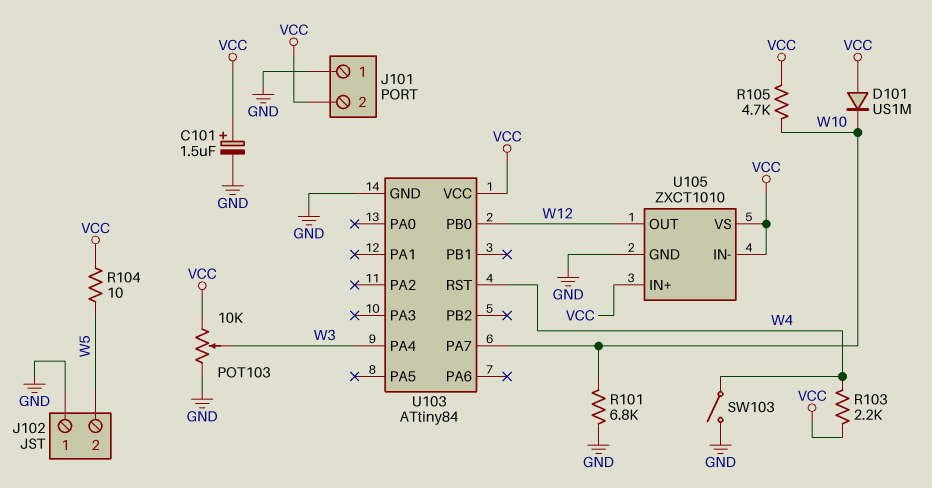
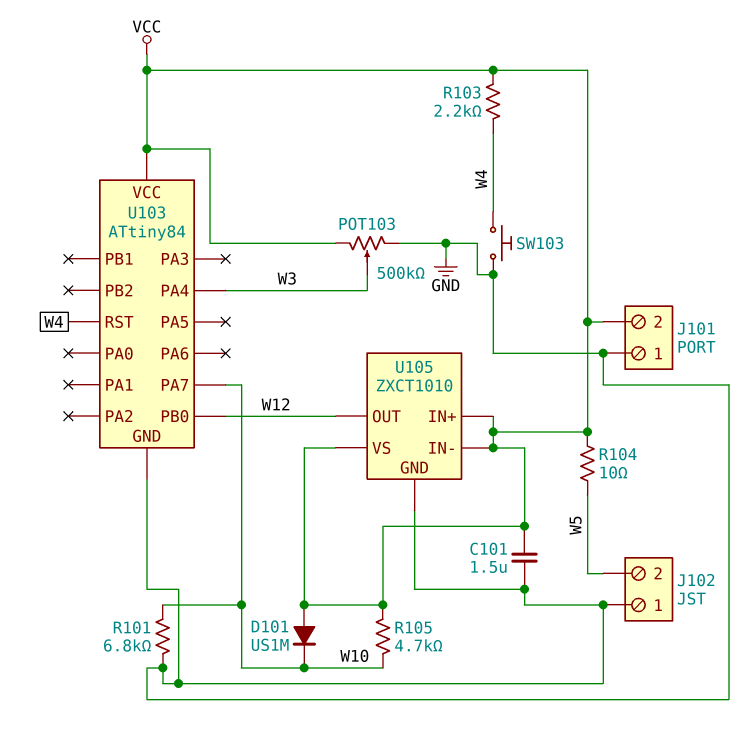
C101: 1.5uF (plus VCC, minus GND) -> 1.5uF (GND, VCC)
POT103: 10k (GND, VCC, wiper W3) -> 500k (GND, VCC, wiper W3)
SW103: switch (GND, W4) -> button (GND, W4)

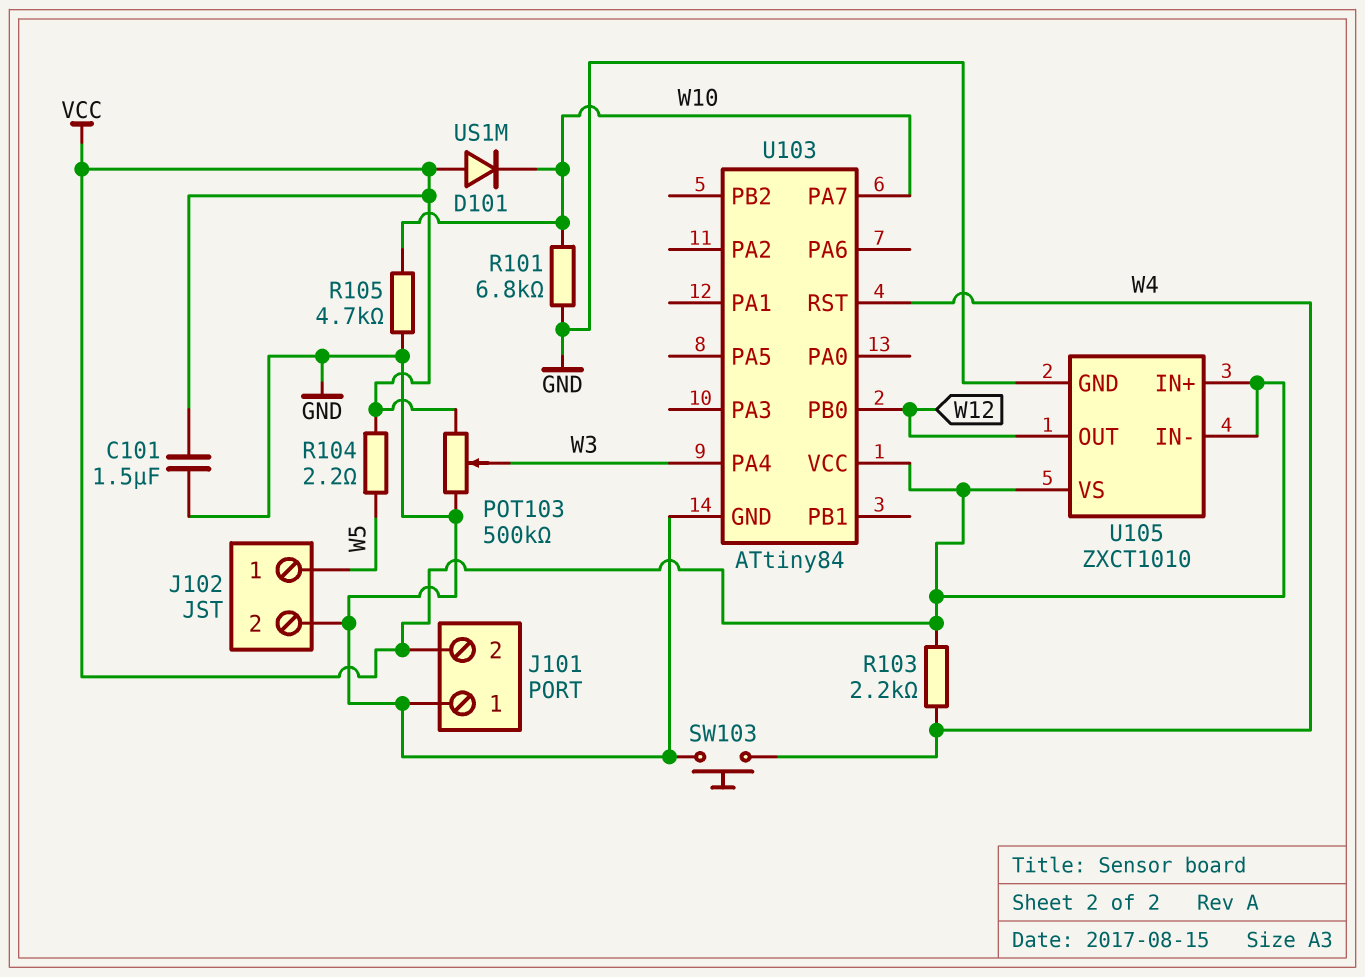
J102 pin 1: GND -> W5
J102 pin 2: W5 -> GND
R104: 10 (VCC, W5) -> 2.2 (VCC, W5)
R105: 4.7k (VCC, W10) -> 4.7k (GND, W10)

